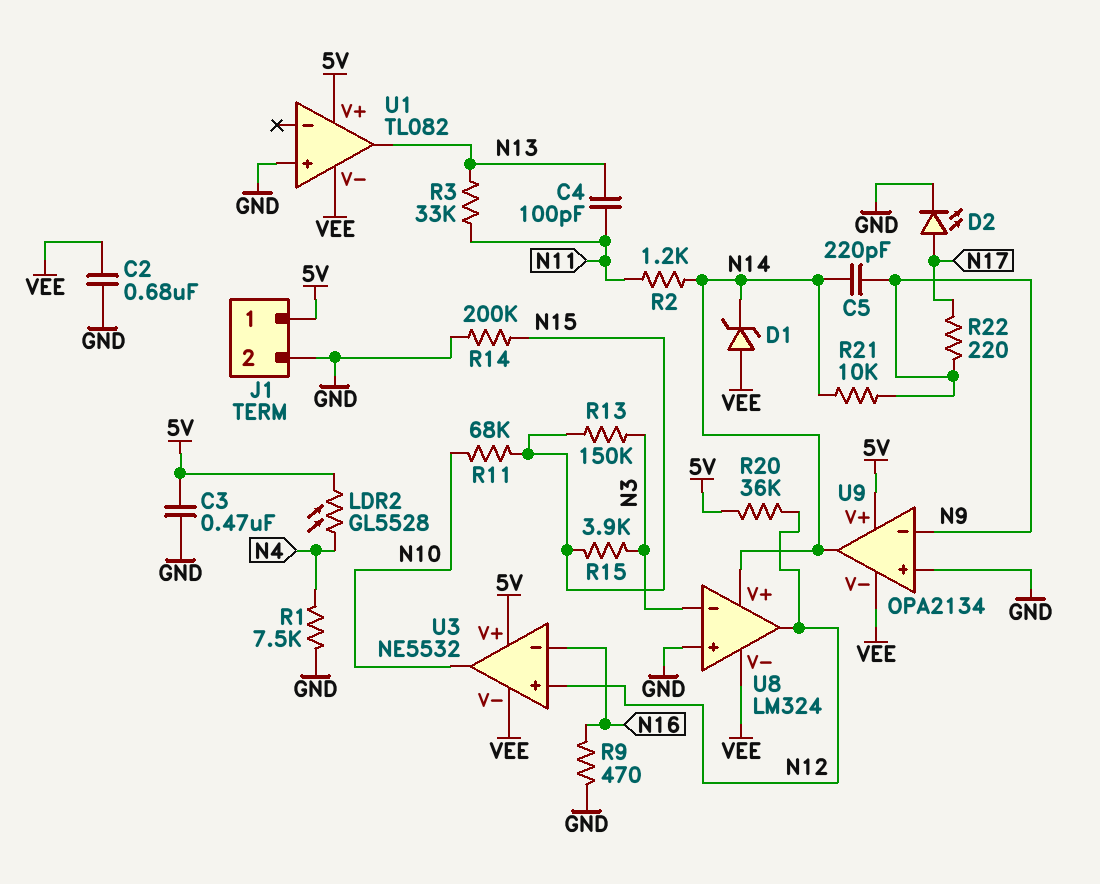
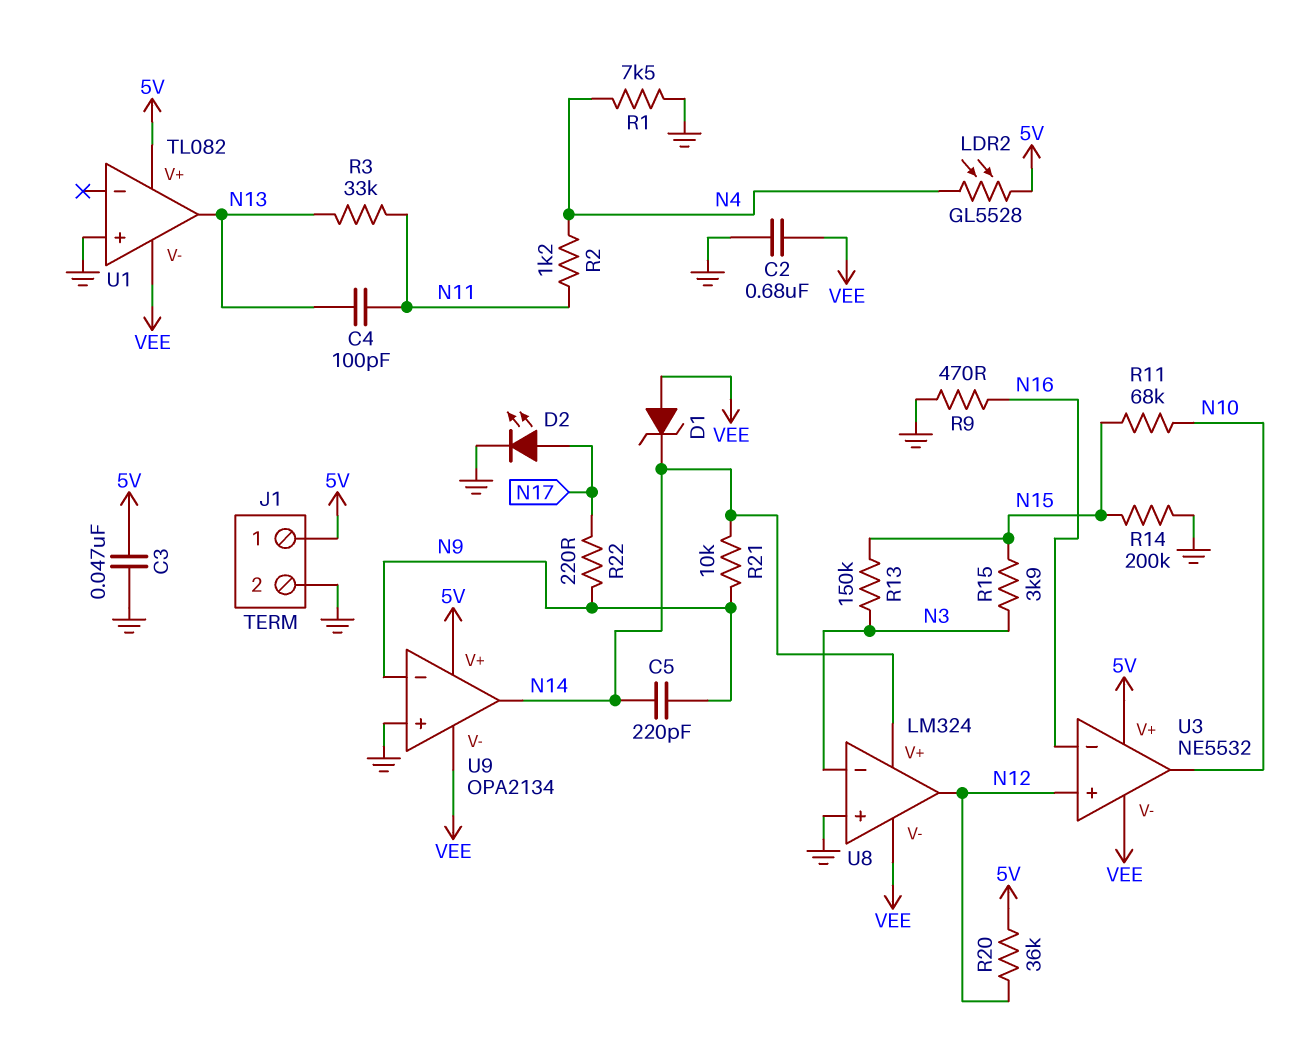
C3: 470nF (5V, GND) -> 47nF (5V, GND)
R2: 1.2k (N11, N14) -> 1.2k (N4, N11)

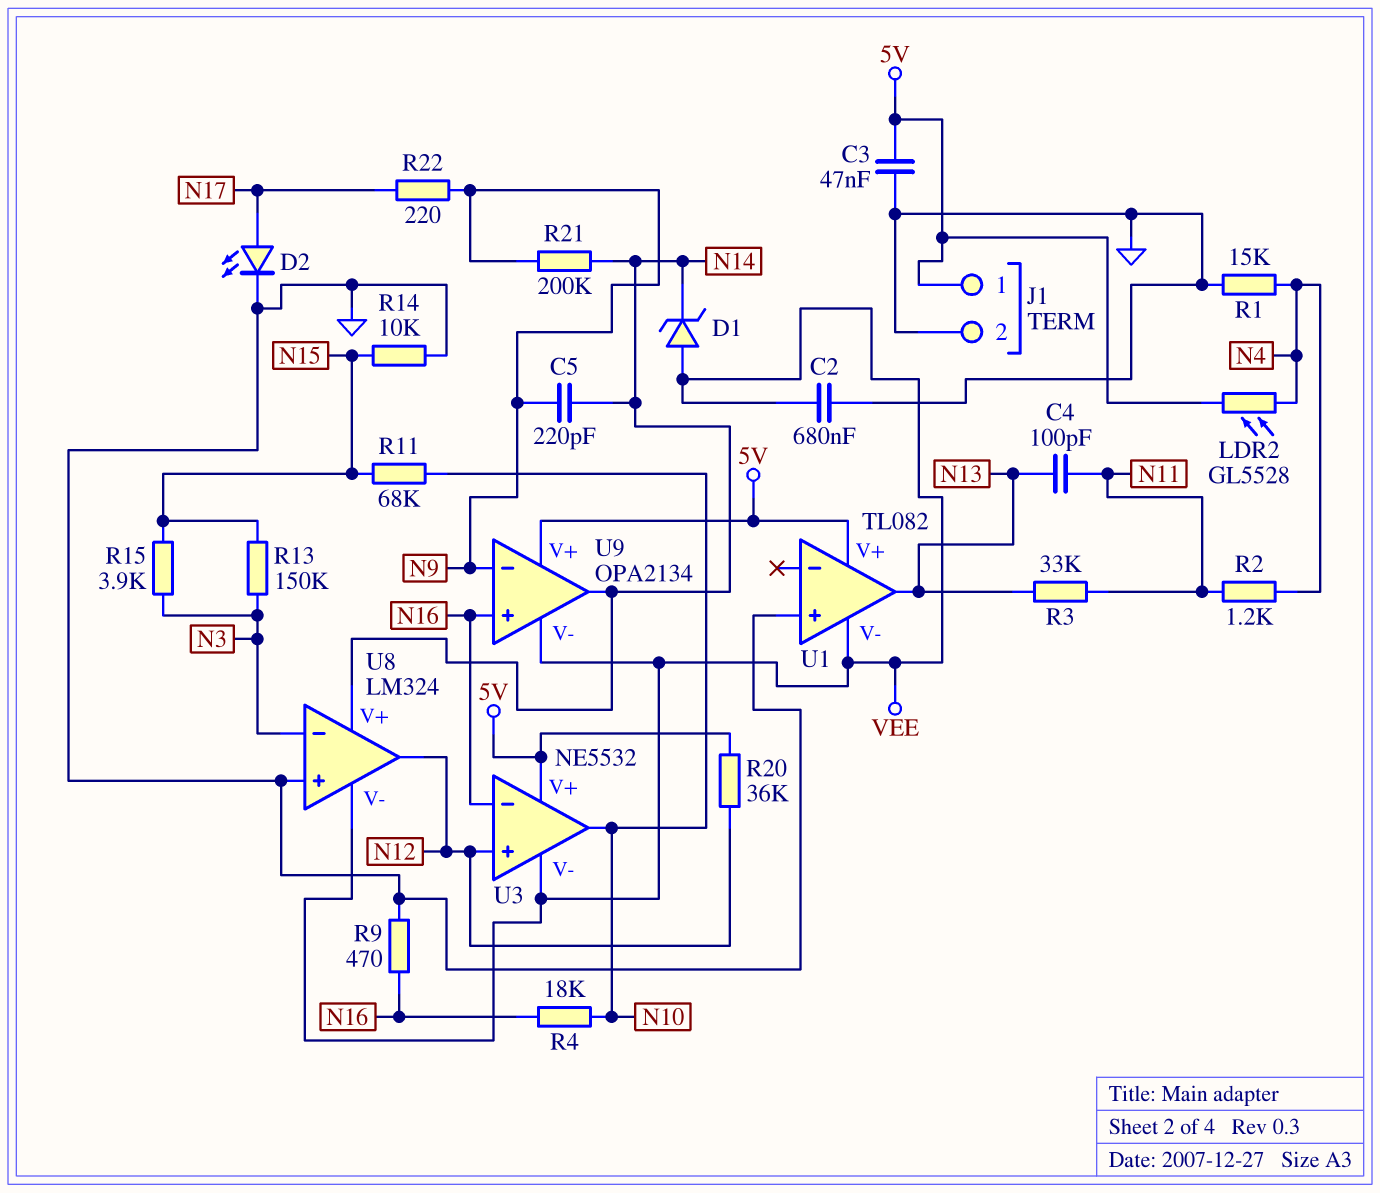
R1: 7.5k (GND, N4) -> 15k (GND, N4)
R4: none -> 18k (N10, N16)
R14: 200k (GND, N15) -> 10k (GND, N15)
R21: 10k (N9, N14) -> 200k (N9, N14)
U9 pin in+: GND -> N16

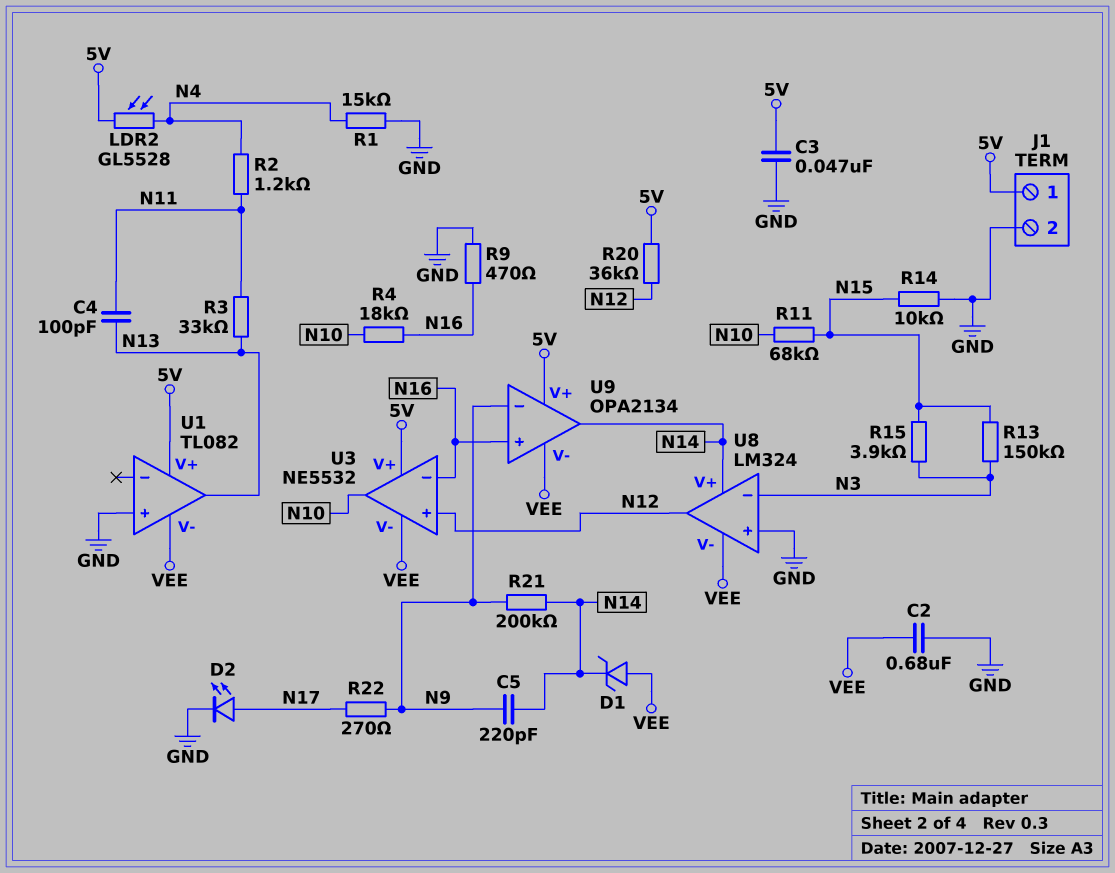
R22: 220 (N9, N17) -> 270 (N9, N17)

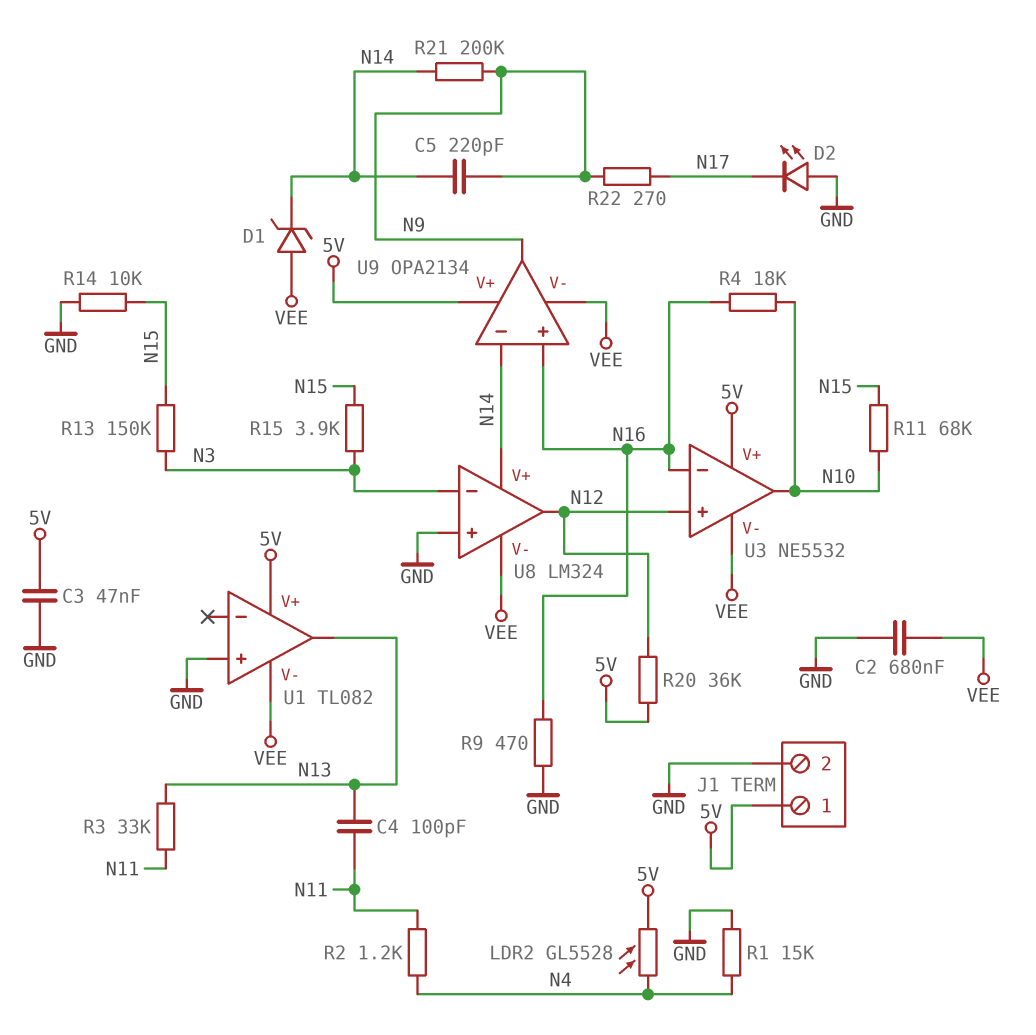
D2: LED (A N17, K GND) -> LED (A GND, K N17)
U9 pin in-: N9 -> N14
U9 pin out: N14 -> N9

